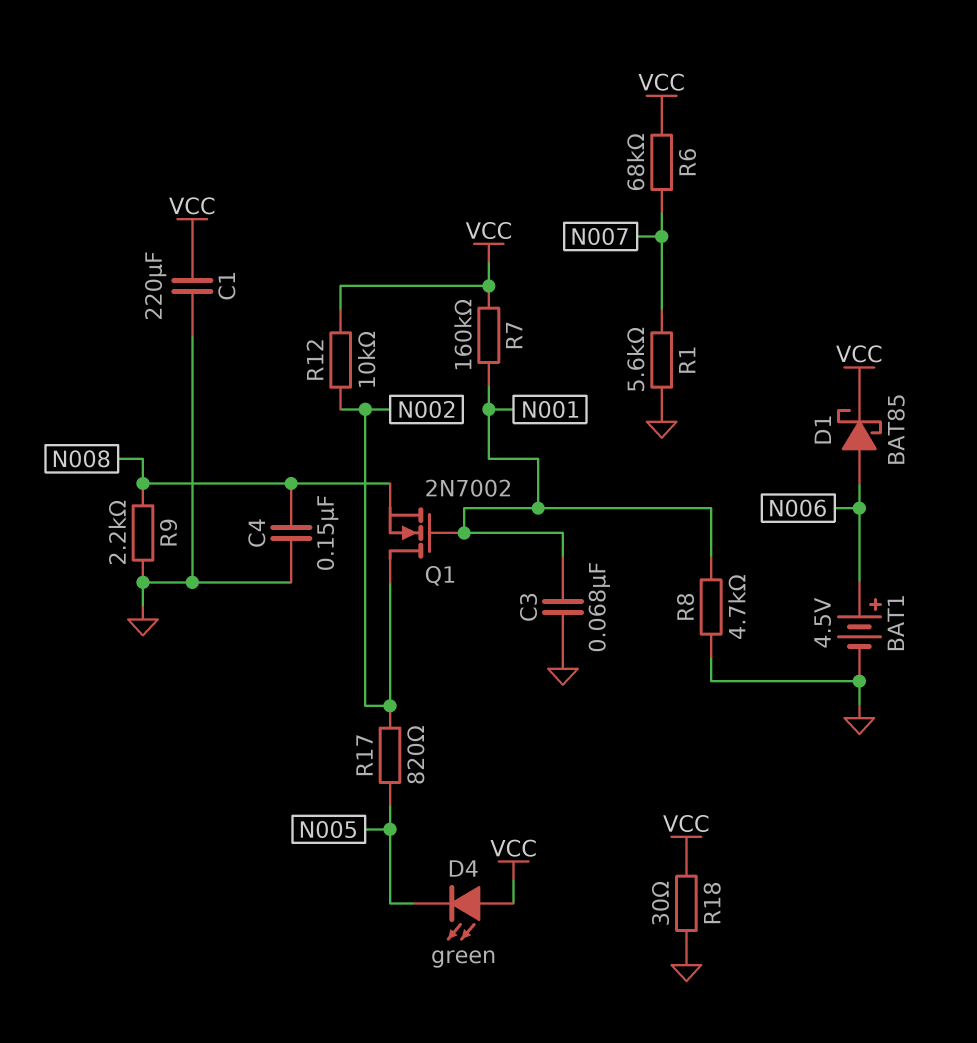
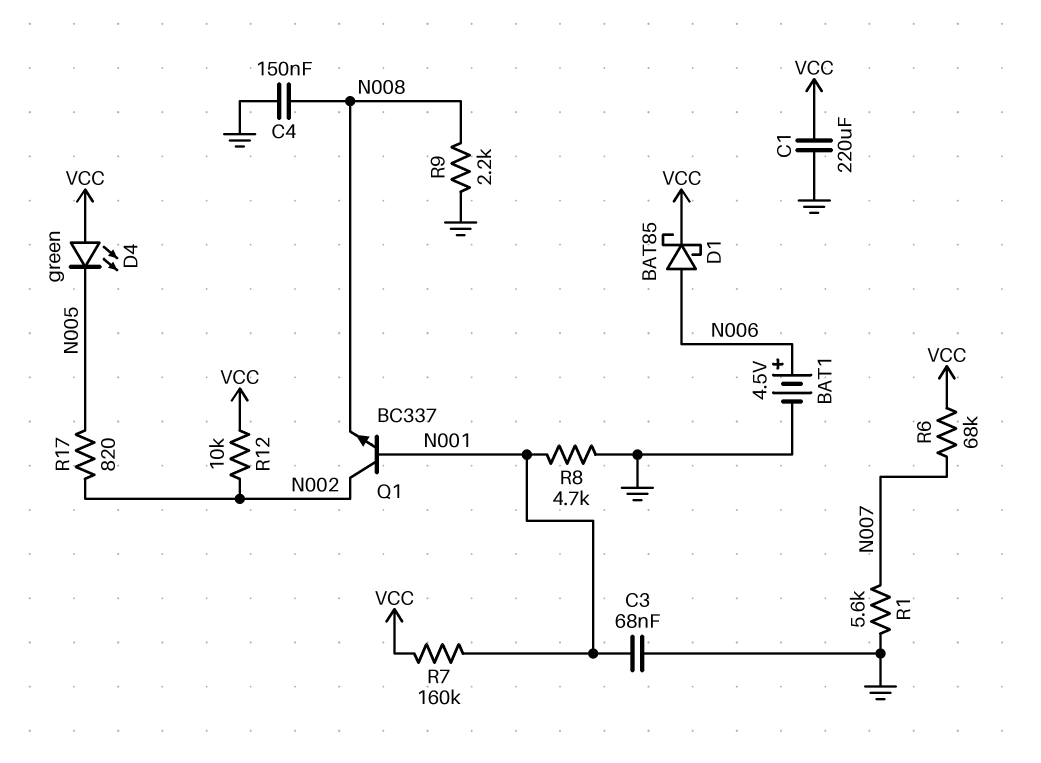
Q1: NMOS 2N7002 (G N001, D N002, S N008) -> NPN BC337 (B N001, C N002, E N008)
R18: 30 (GND, VCC) -> none

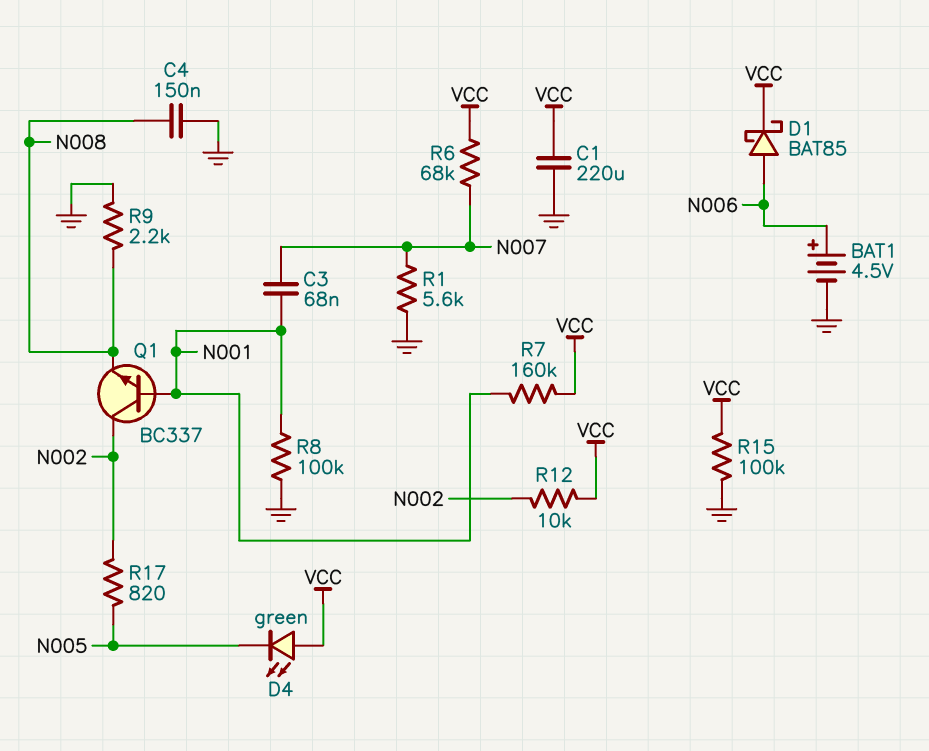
C3: 68nF (GND, N001) -> 68nF (N001, N007)
R8: 4.7k (GND, N001) -> 100k (GND, N001)
R15: none -> 100k (GND, VCC)

